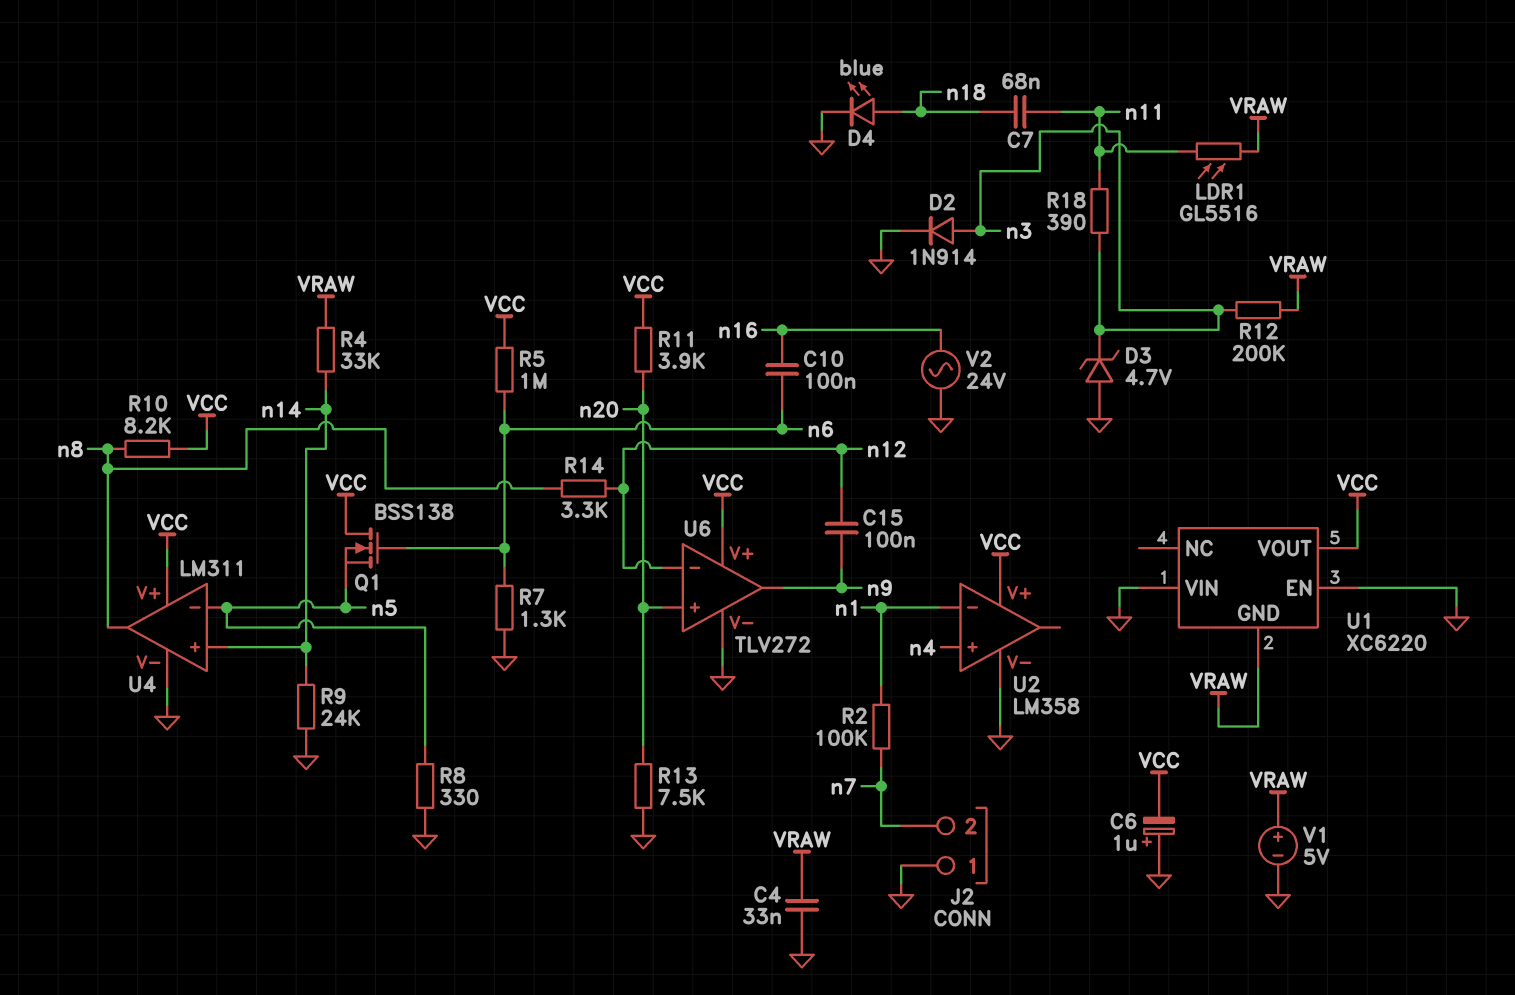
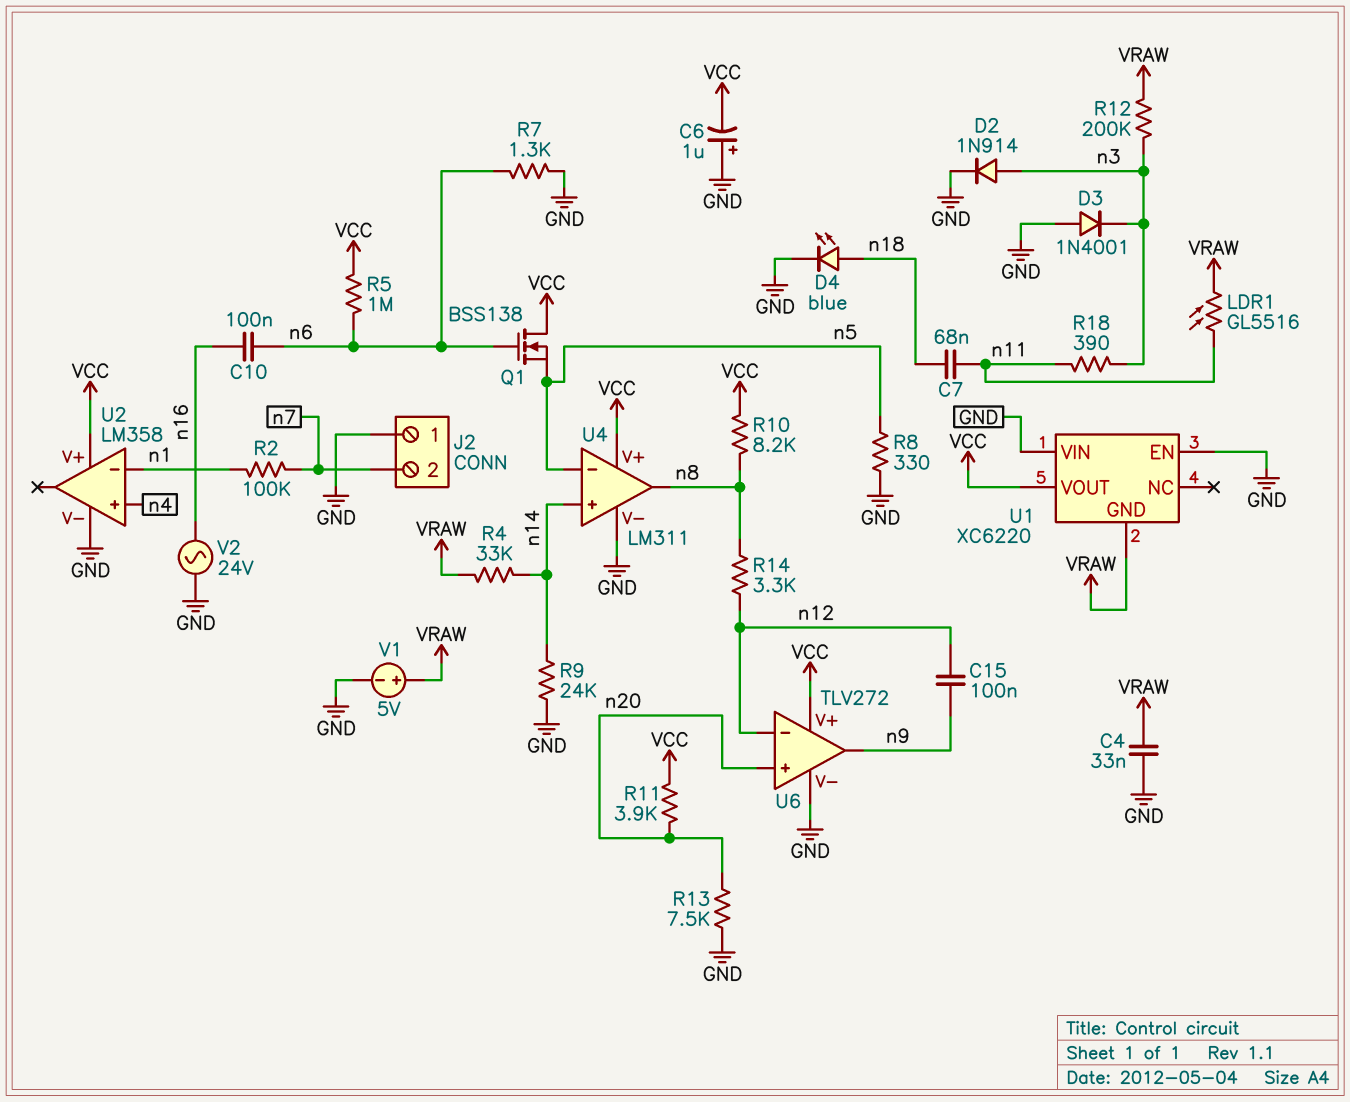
D3: zener 4.7V (A GND, K n3) -> diode 1N4001 (A GND, K n3)

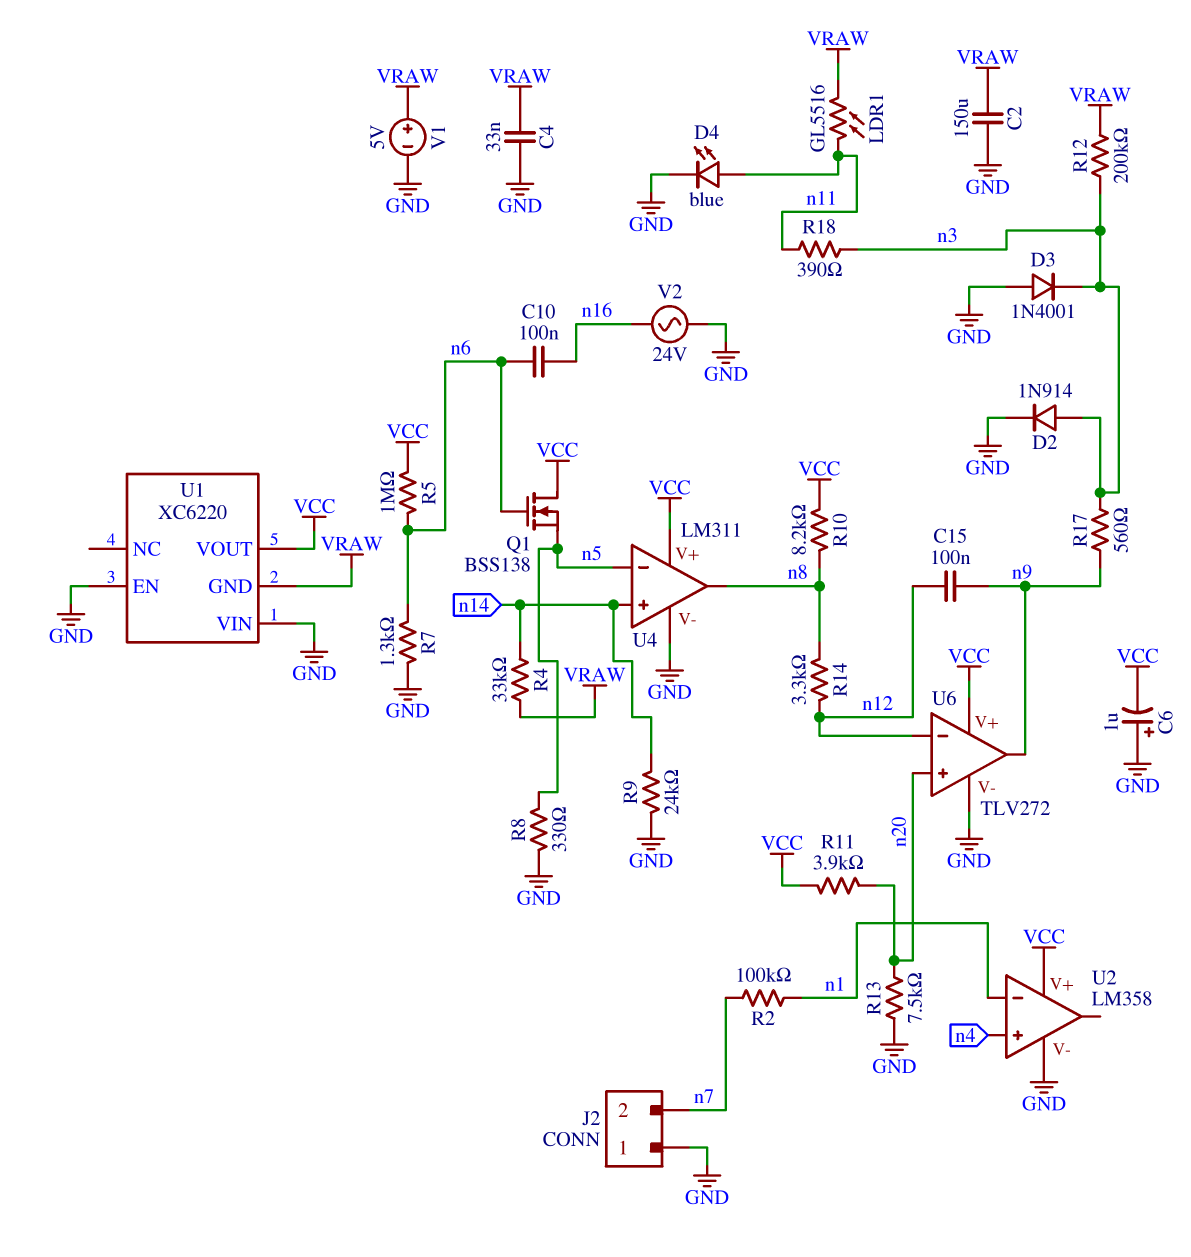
C2: none -> 150uF (GND, VRAW)
C7: 68nF (n11, n18) -> none
D4: LED blue (A n18, K GND) -> LED blue (A n11, K GND)
R17: none -> 560 (n3, n9)

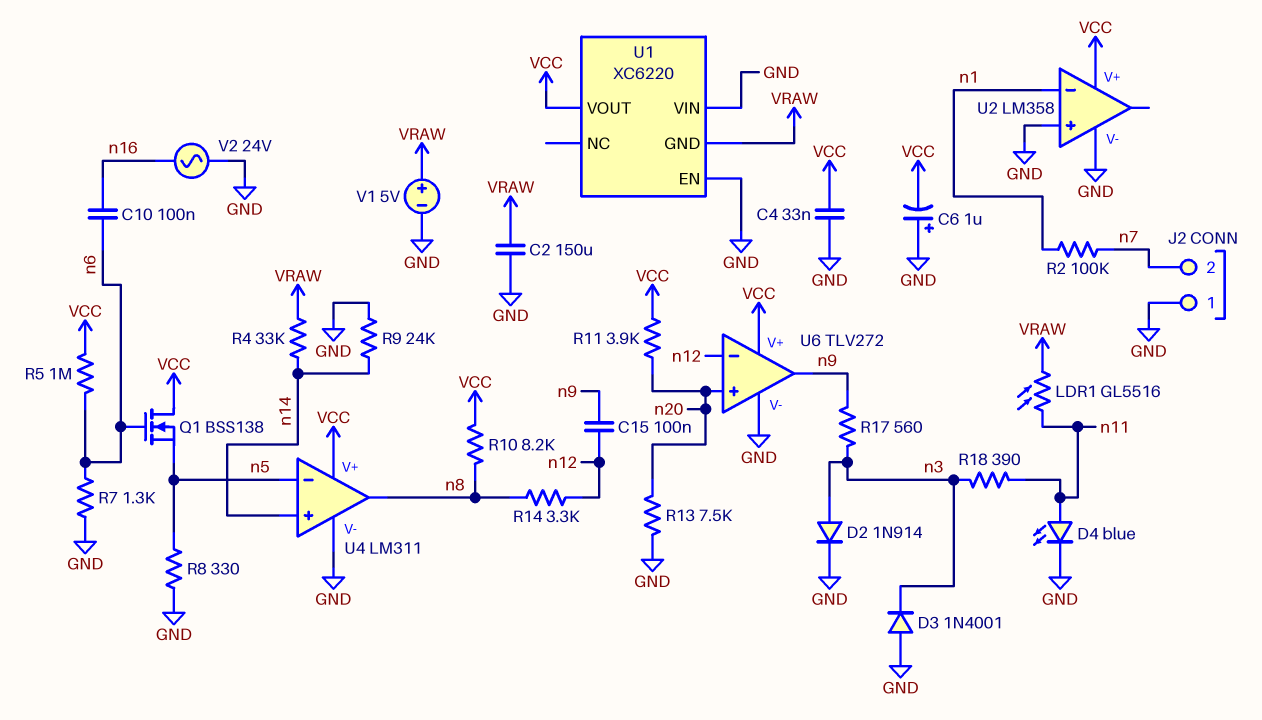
C4: 33nF (GND, VRAW) -> 33nF (GND, VCC)
R12: 200k (VRAW, n3) -> none
U2 pin in+: n4 -> GND

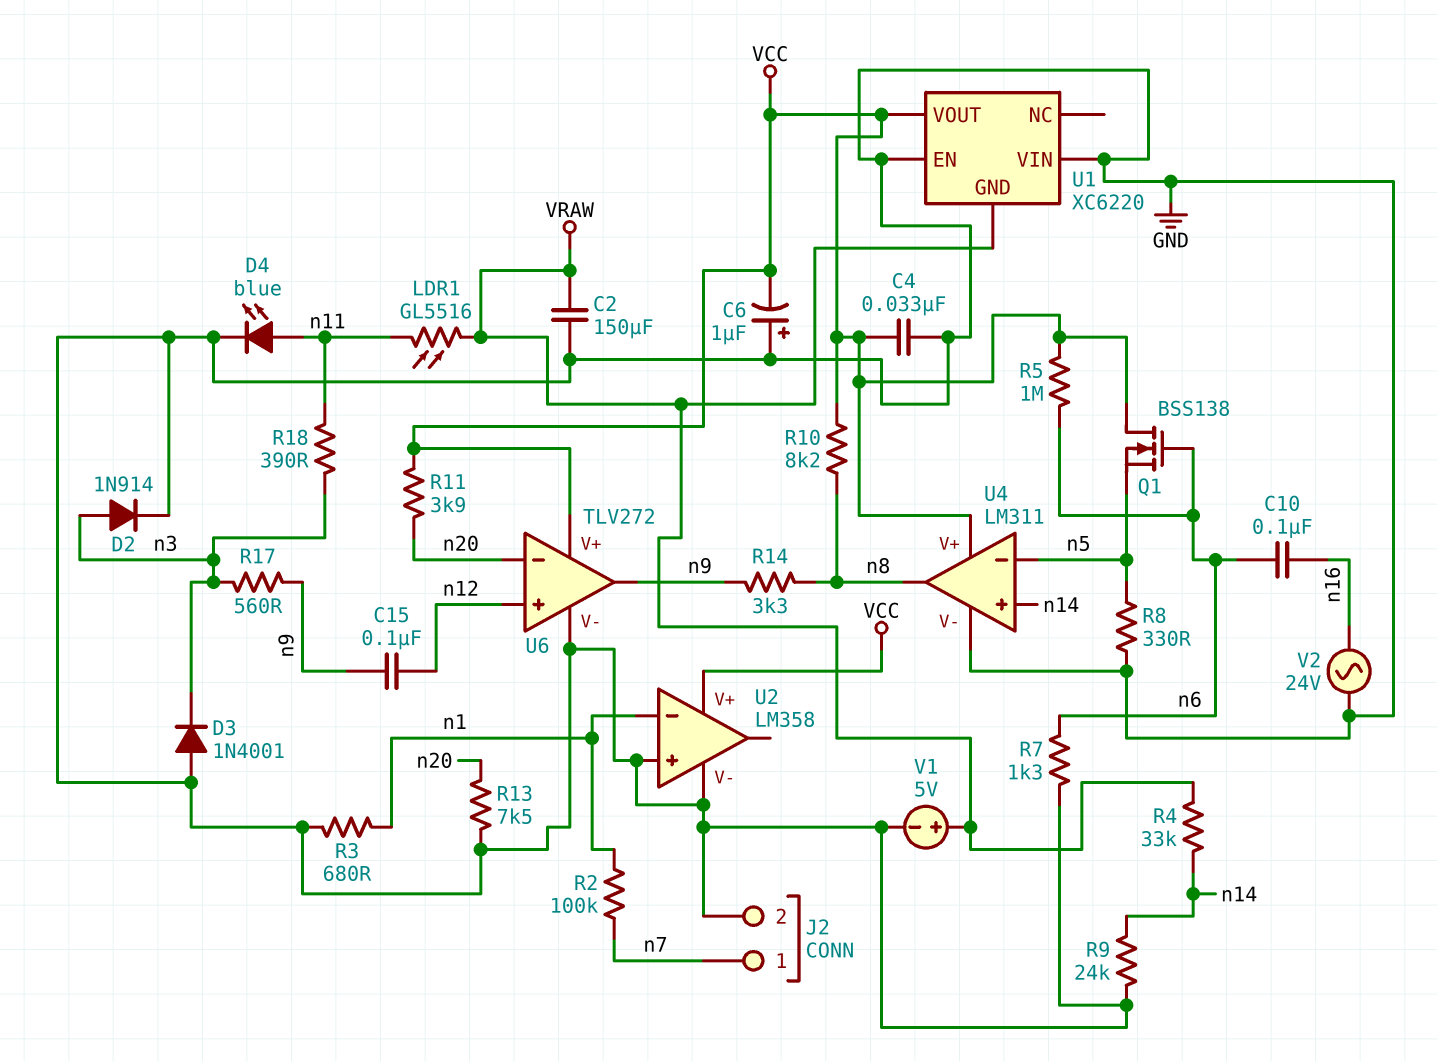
J2 pin 1: GND -> n7
J2 pin 2: n7 -> GND
R3: none -> 680 (GND, n1)
R14: 3.3k (n8, n12) -> 3.3k (n8, n9)
U6 pin in+: n20 -> n12
U6 pin in-: n12 -> n20

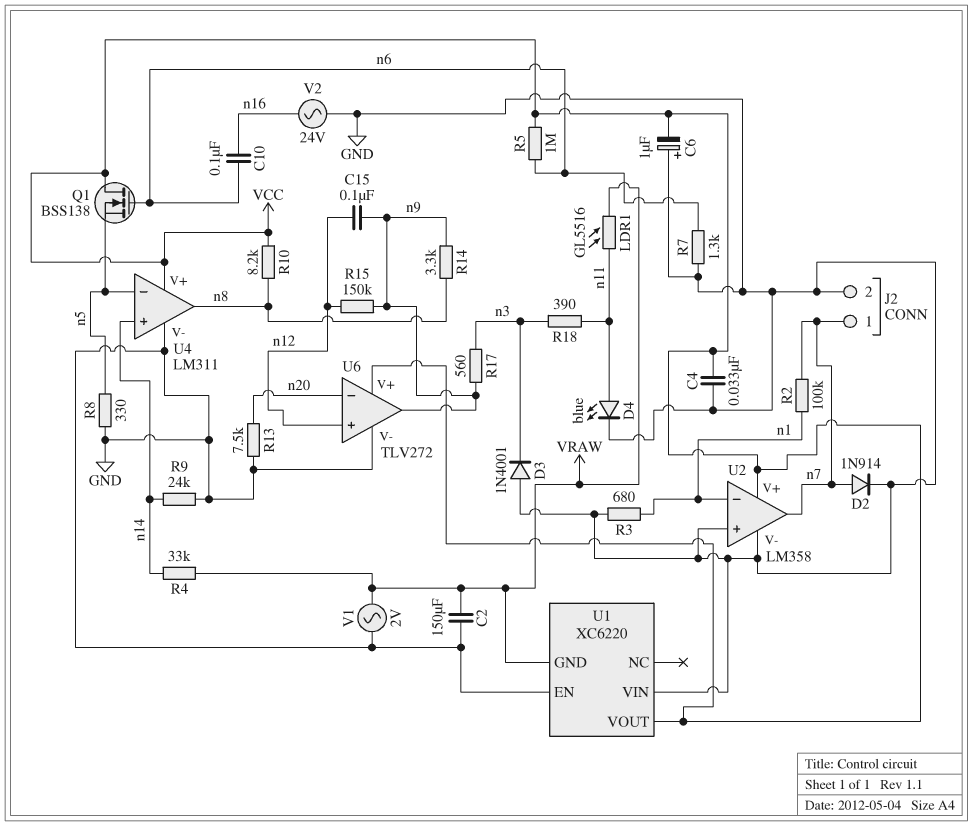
D2: diode 1N914 (A n3, K GND) -> diode 1N914 (A n7, K GND)
R11: 3.9k (VCC, n20) -> none
R15: none -> 150k (n9, n12)
U2 pin out: none -> n7
V1: 5V (plus VRAW, minus GND) -> AC 2V (GND, VRAW)

